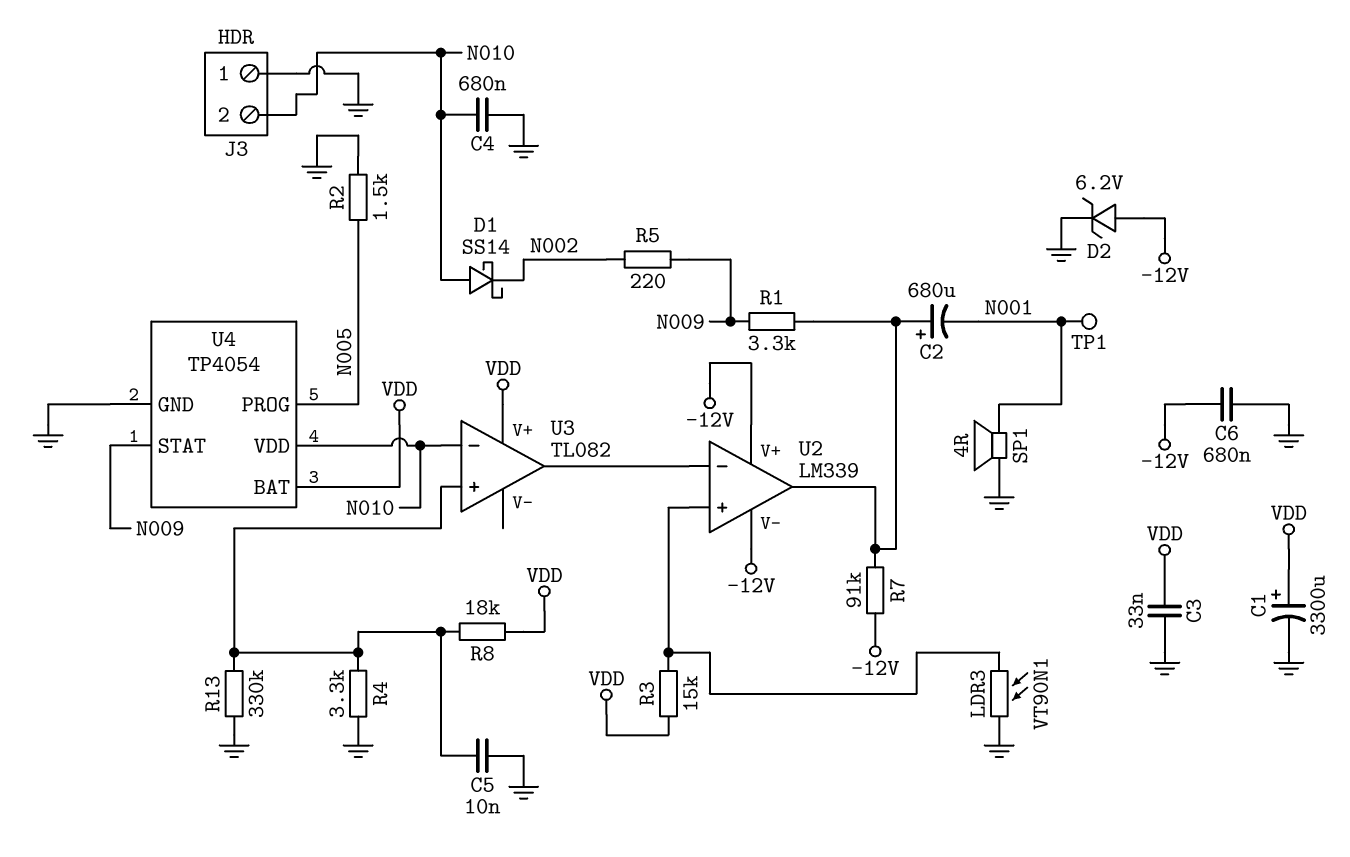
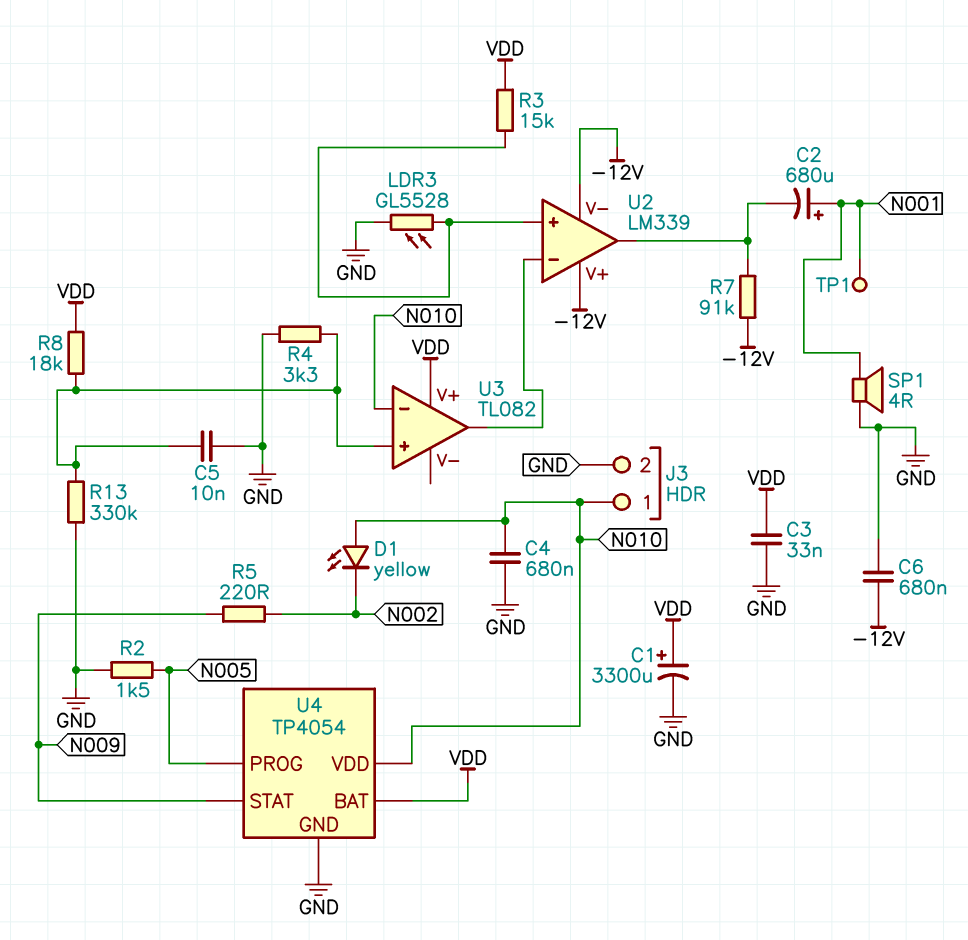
C2: 680uF (plus U2/out, minus N001) -> 680uF (plus N001, minus U2/out)
D1: schottky SS14 (A N010, K N002) -> LED yellow (A N010, K N002)
D2: zener 6.2V (A -12V, K GND) -> none
J3 pin 1: GND -> N010
J3 pin 2: N010 -> GND
LDR3: VT90N1 (GND, U2/in+) -> GL5528 (GND, U2/in+)
R1: 3.3k (N009, U2/out) -> none

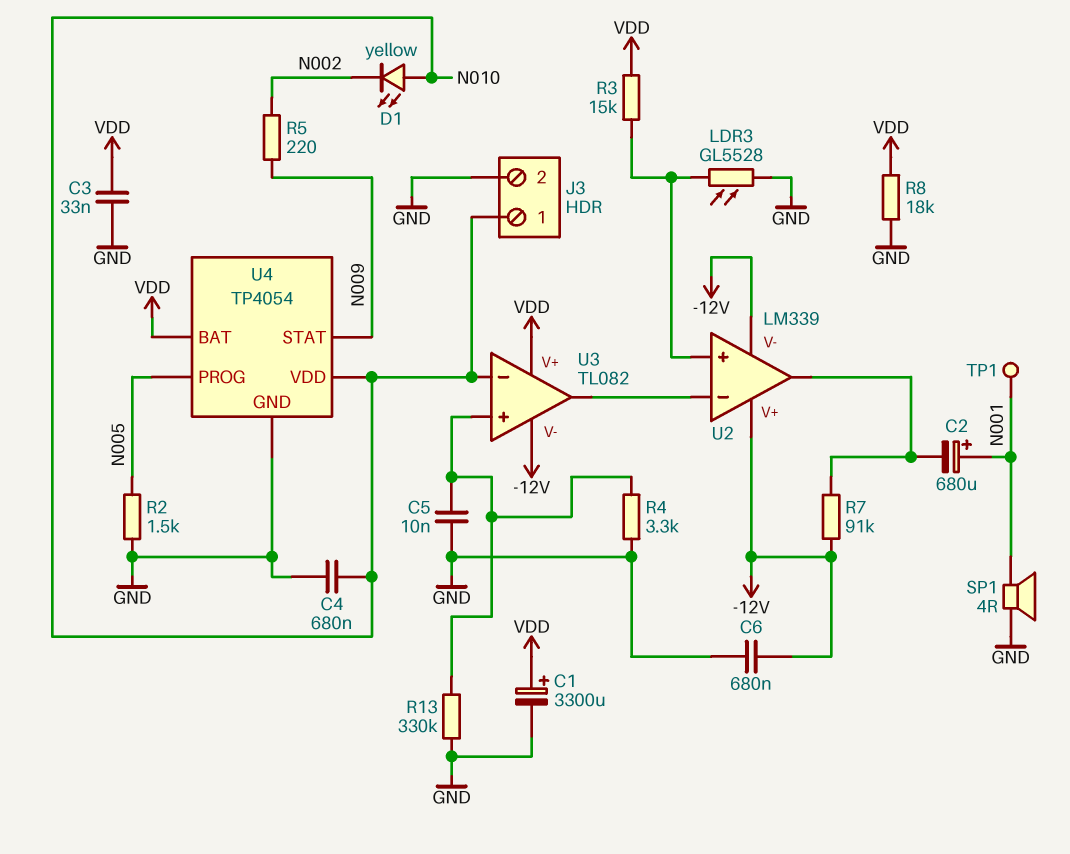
R8: 18k (U3/in+, VDD) -> 18k (GND, VDD)
U3 pin V-: none -> -12V

